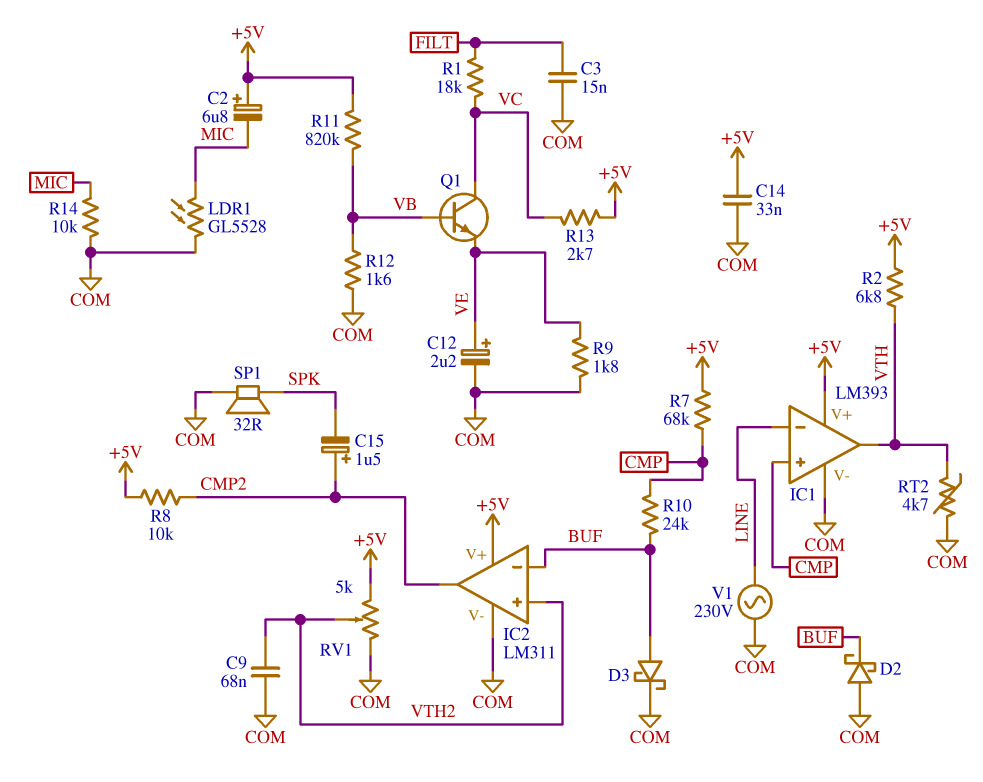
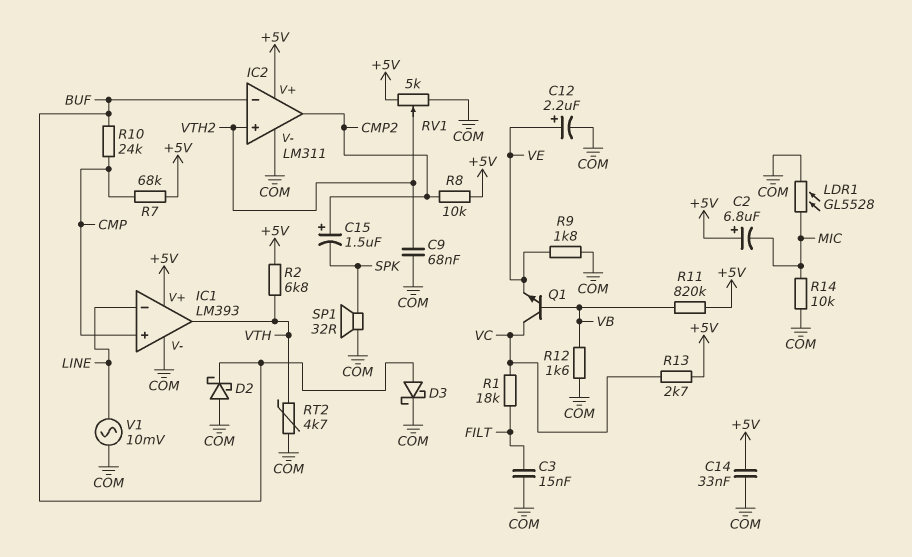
V1: AC 230V (COM, LINE) -> AC 10mV (COM, LINE)

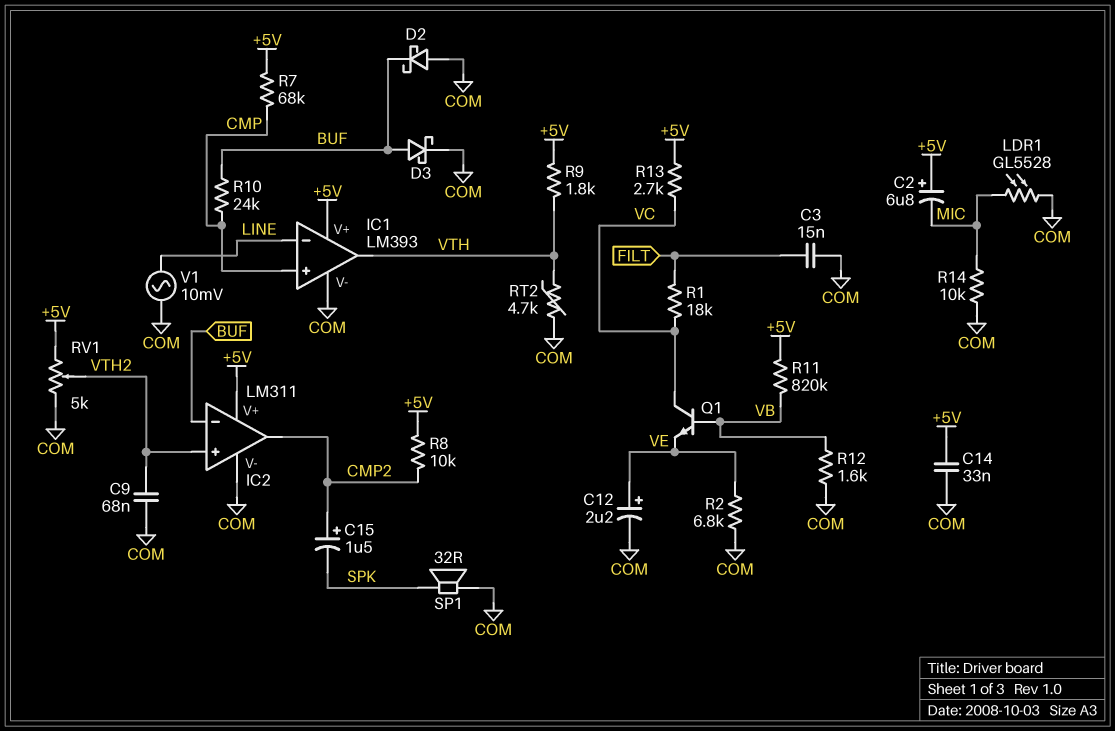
R2: 6.8k (+5V, VTH) -> 6.8k (COM, VE)
R9: 1.8k (COM, VE) -> 1.8k (+5V, VTH)

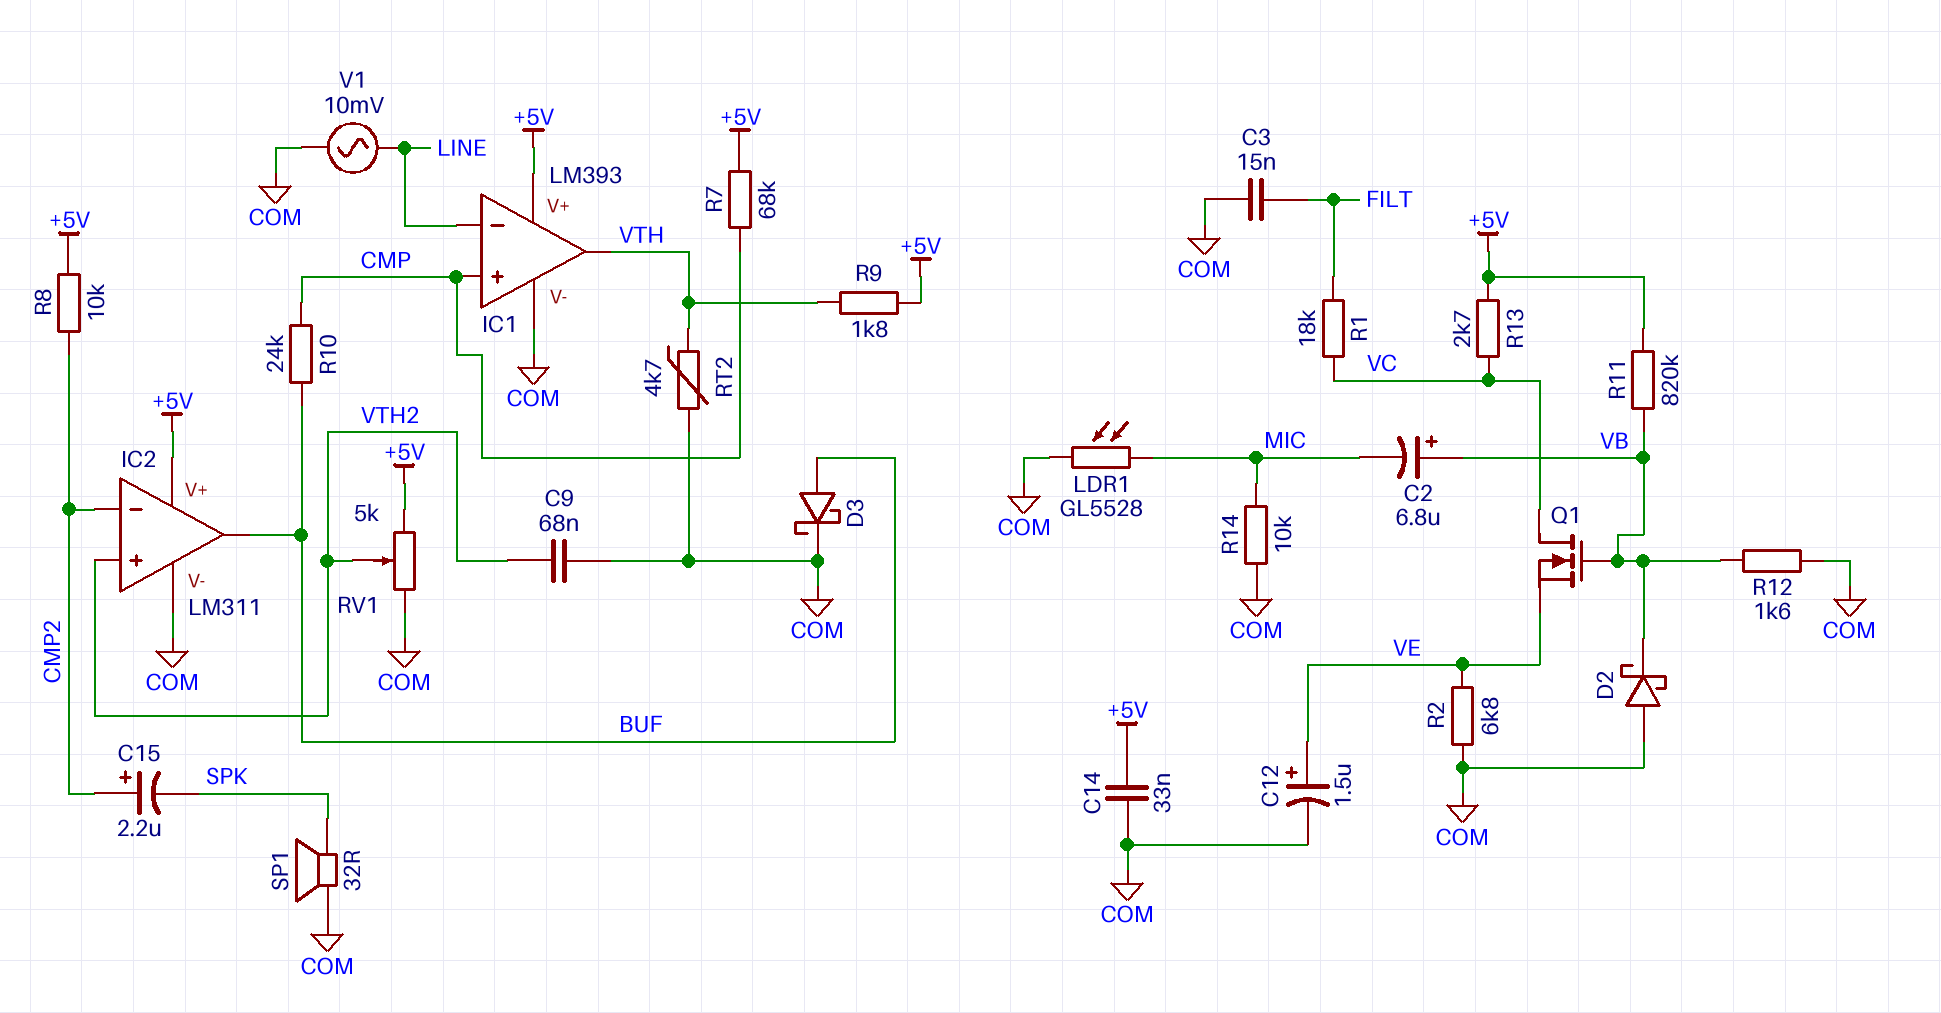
C2: 6.8uF (plus +5V, minus MIC) -> 6.8uF (plus VB, minus MIC)
C12: 2.2uF (plus VE, minus COM) -> 1.5uF (plus VE, minus COM)
C15: 1.5uF (plus CMP2, minus SPK) -> 2.2uF (plus CMP2, minus SPK)
D2: schottky (A COM, K BUF) -> schottky (A COM, K VB)
IC2 pin in-: BUF -> CMP2
IC2 pin out: CMP2 -> BUF
Q1: NPN (B VB, C VC, E VE) -> NMOS (G VB, D VC, S VE)

